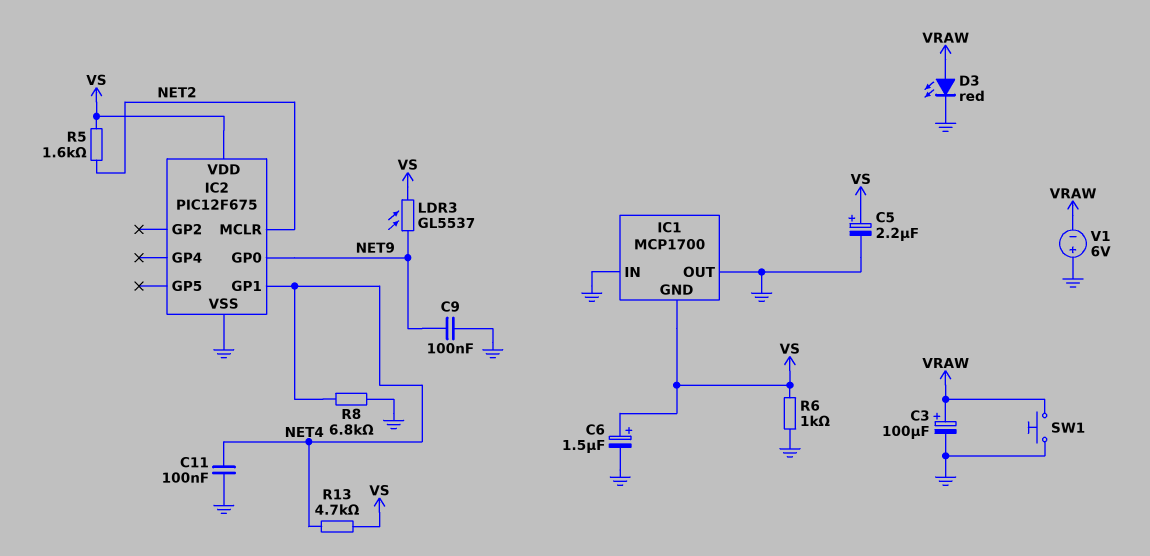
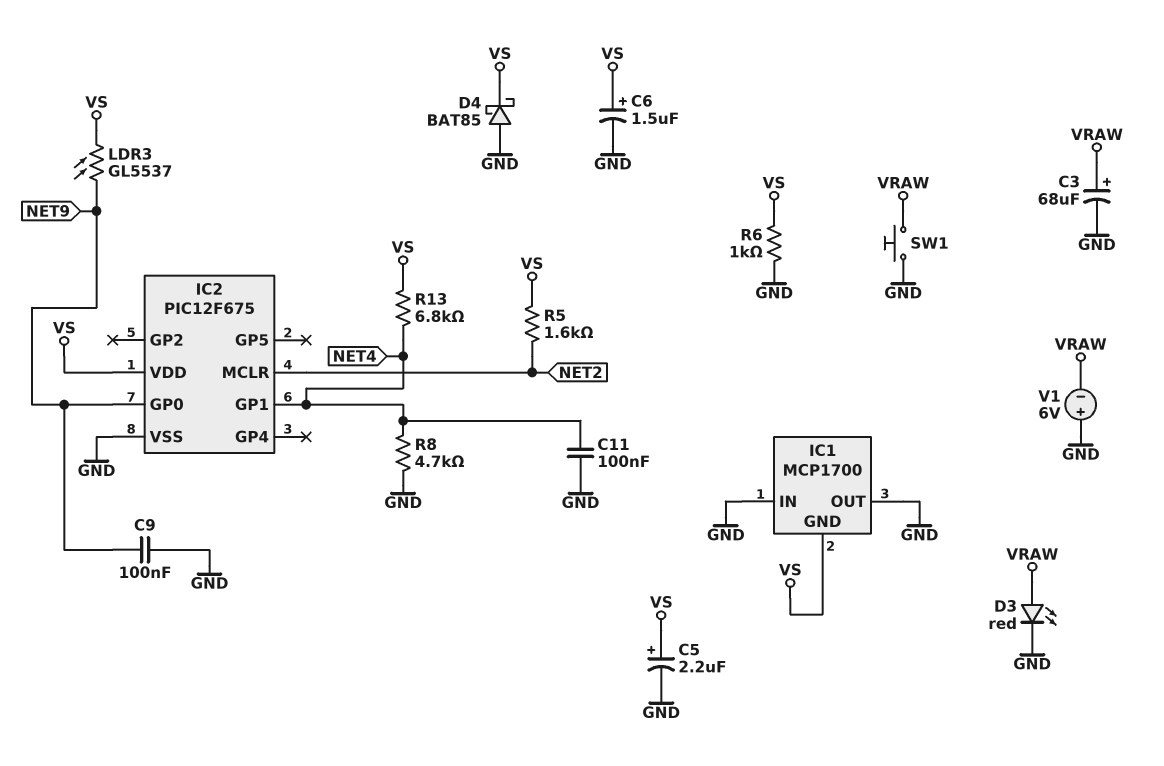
C3: 100uF (plus VRAW, minus GND) -> 68uF (plus VRAW, minus GND)
D4: none -> schottky BAT85 (A GND, K VS)
R8: 6.8k (GND, NET4) -> 4.7k (GND, NET4)
R13: 4.7k (NET4, VS) -> 6.8k (NET4, VS)

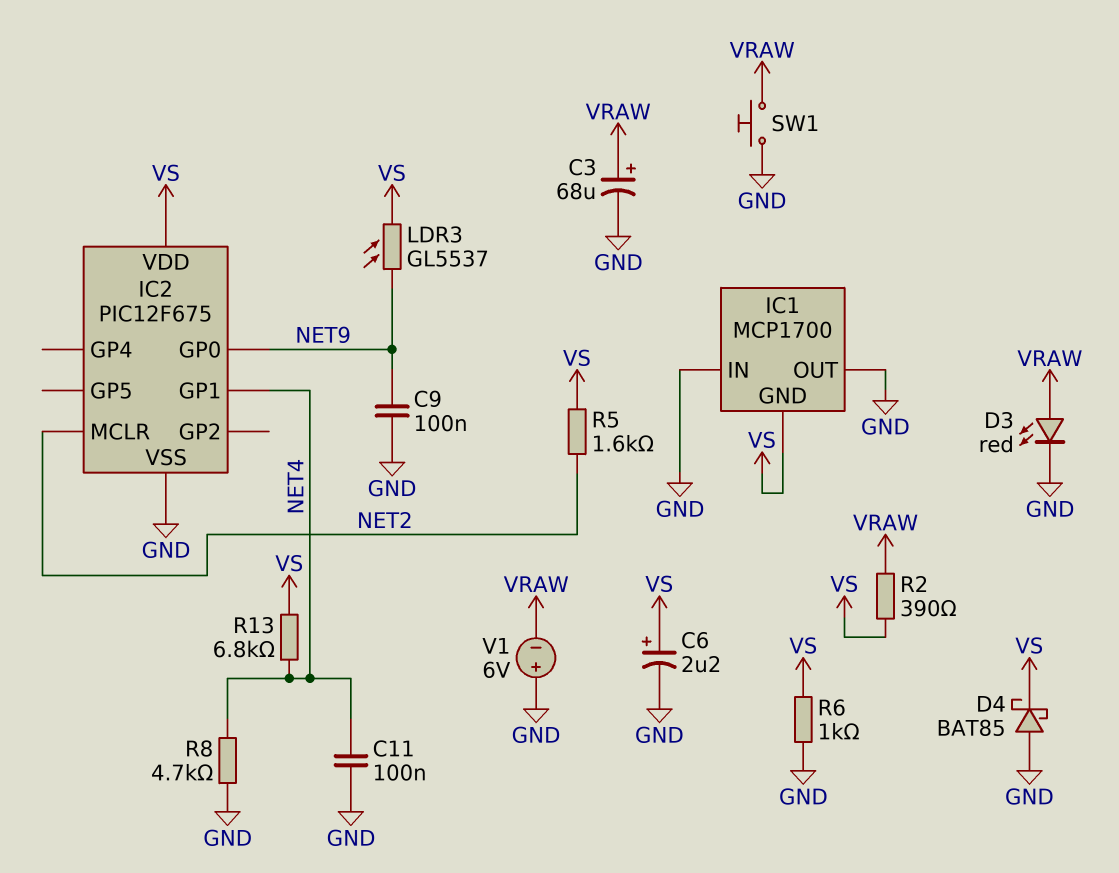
C5: 2.2uF (plus VS, minus GND) -> none
C6: 1.5uF (plus VS, minus GND) -> 2.2uF (plus VS, minus GND)
R2: none -> 390 (VRAW, VS)

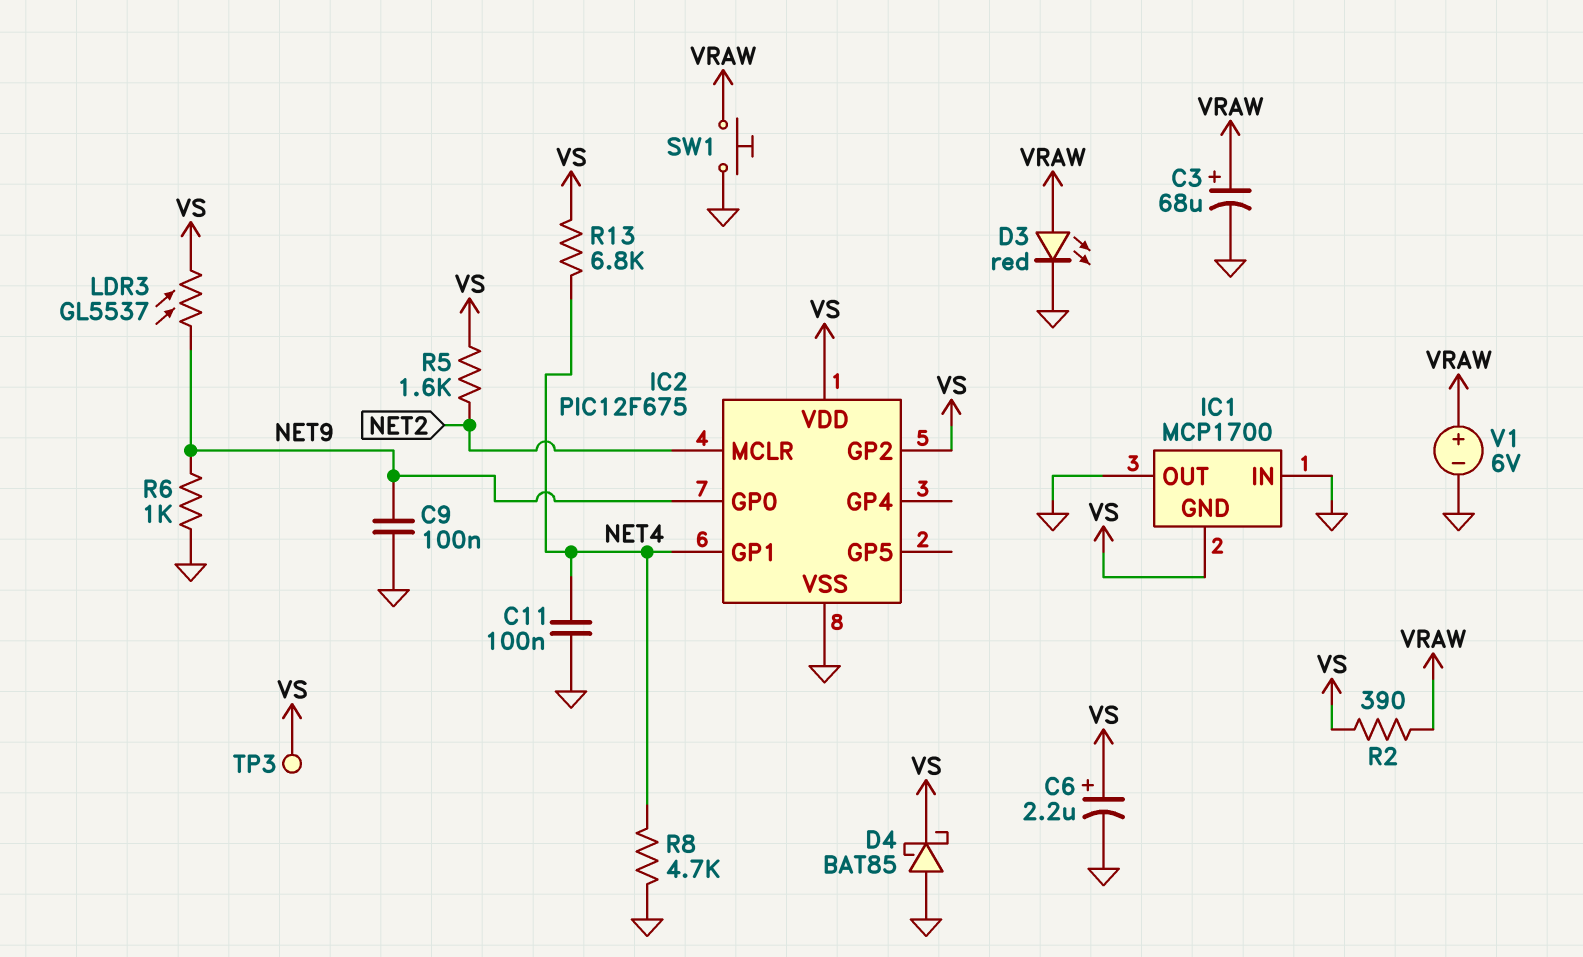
IC2 pin GP2: none -> VS
R6: 1k (GND, VS) -> 1k (GND, NET9)
TP3: none -> test point (VS)
V1: 6V (plus GND, minus VRAW) -> 6V (plus VRAW, minus GND)

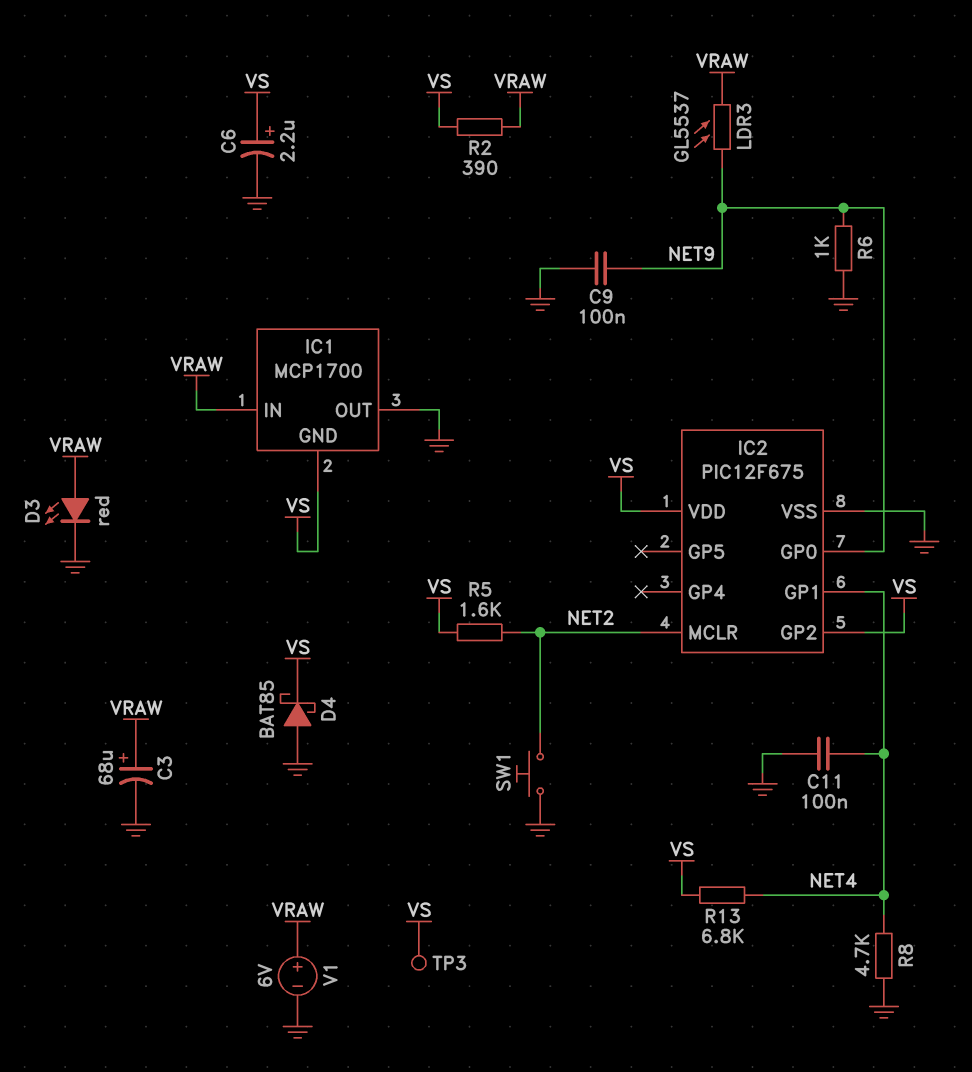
IC1 pin IN: GND -> VRAW
LDR3: GL5537 (NET9, VS) -> GL5537 (NET9, VRAW)
SW1: button (GND, VRAW) -> button (GND, NET2)

